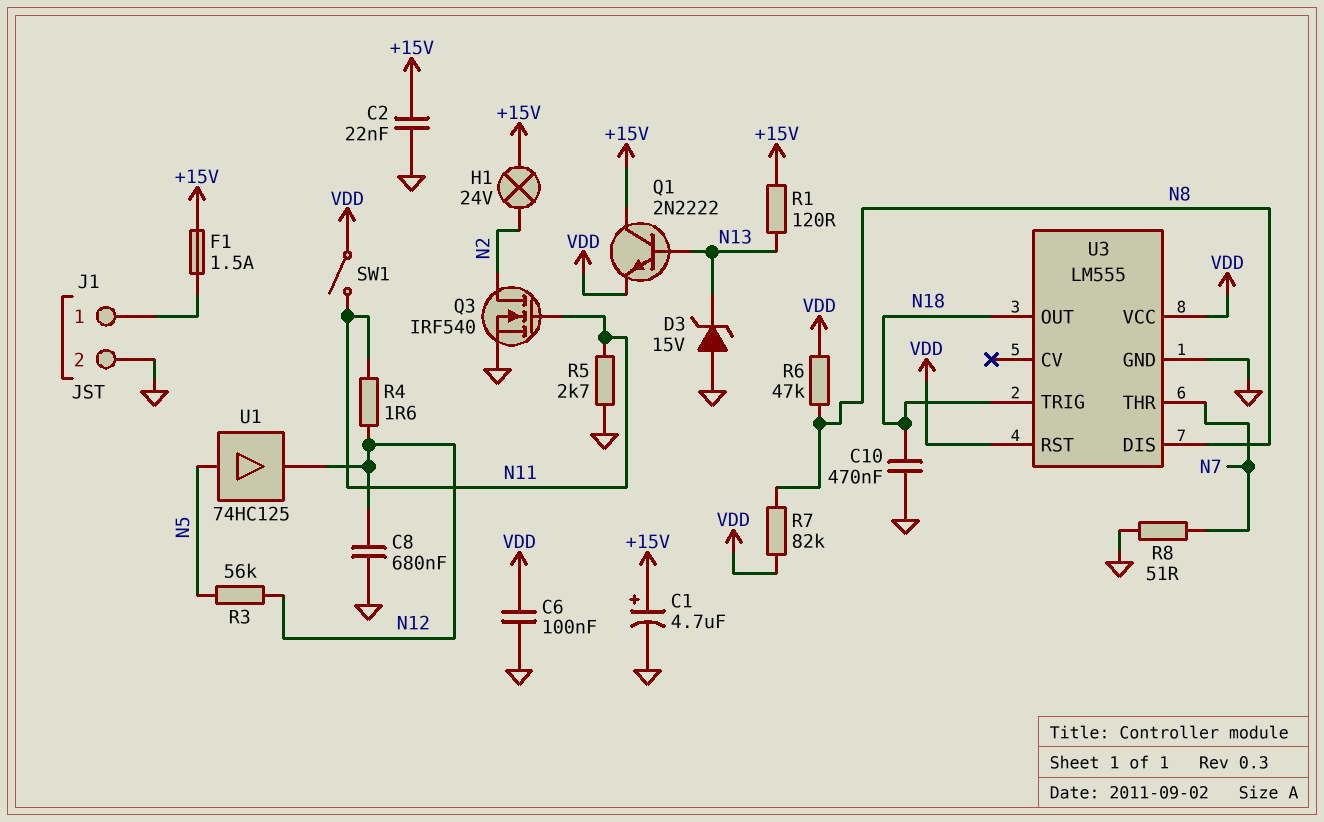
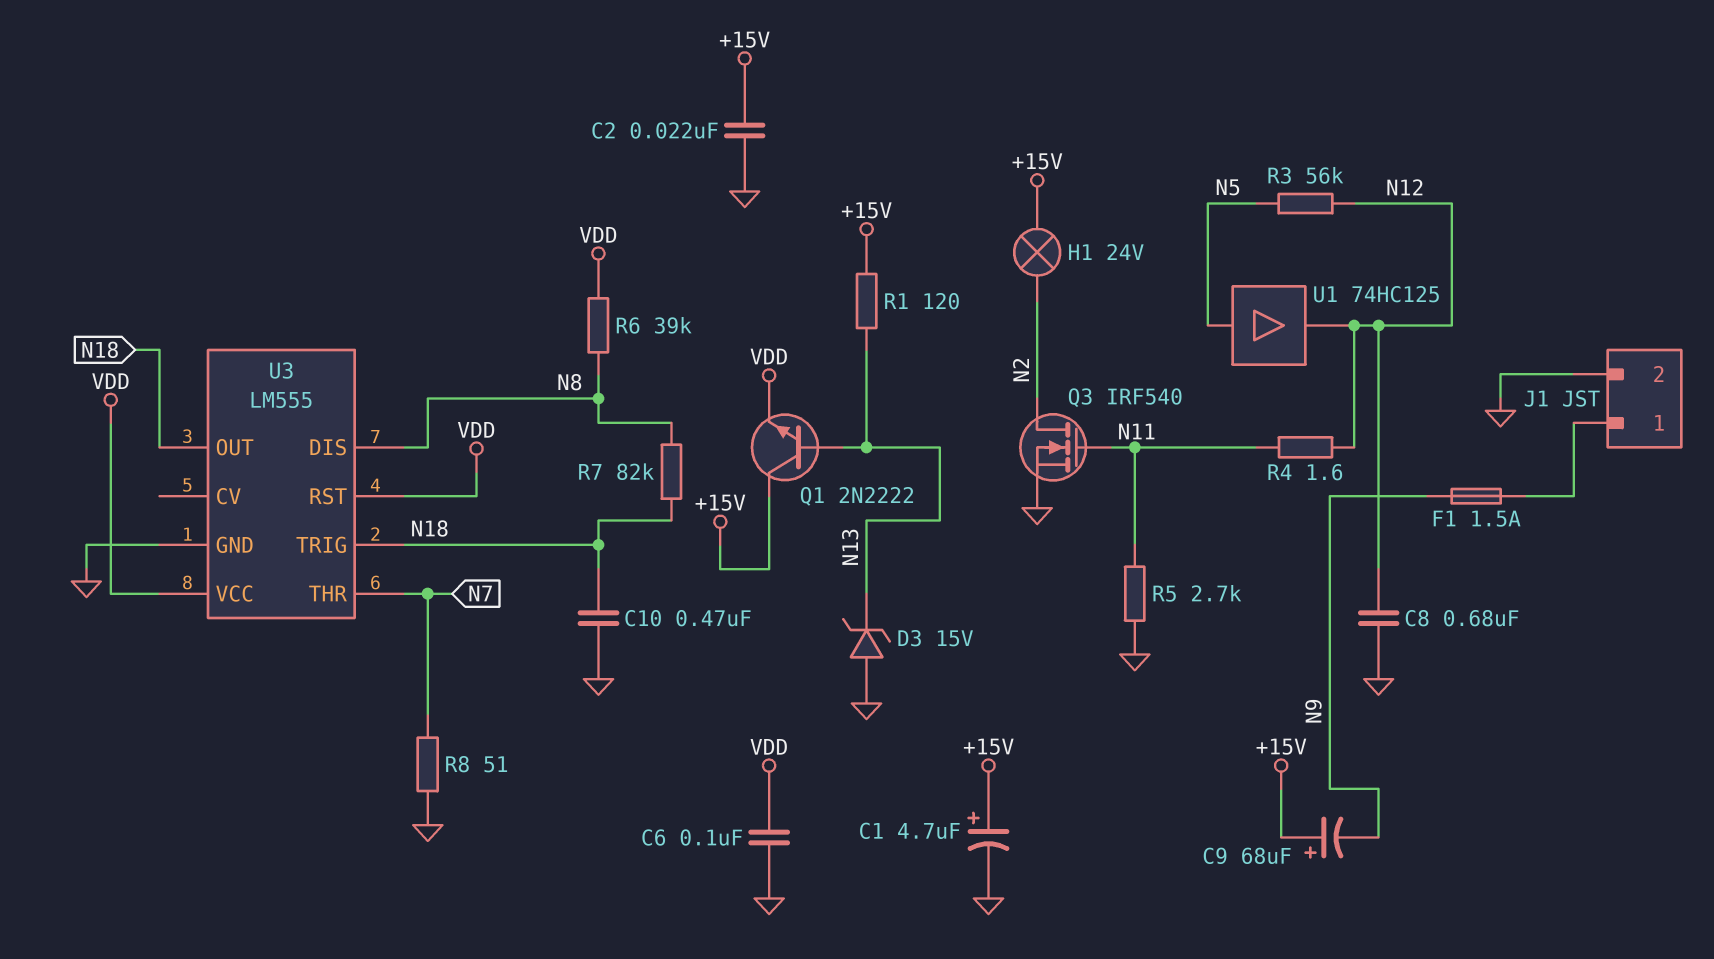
C9: none -> 68uF (plus +15V, minus N9)
F1: 1.5A (+15V, J1/1) -> 1.5A (J1/1, N9)
R6: 47k (N8, VDD) -> 39k (N8, VDD)
R7: 82k (N8, VDD) -> 82k (N8, N18)
SW1: switch (N11, VDD) -> none

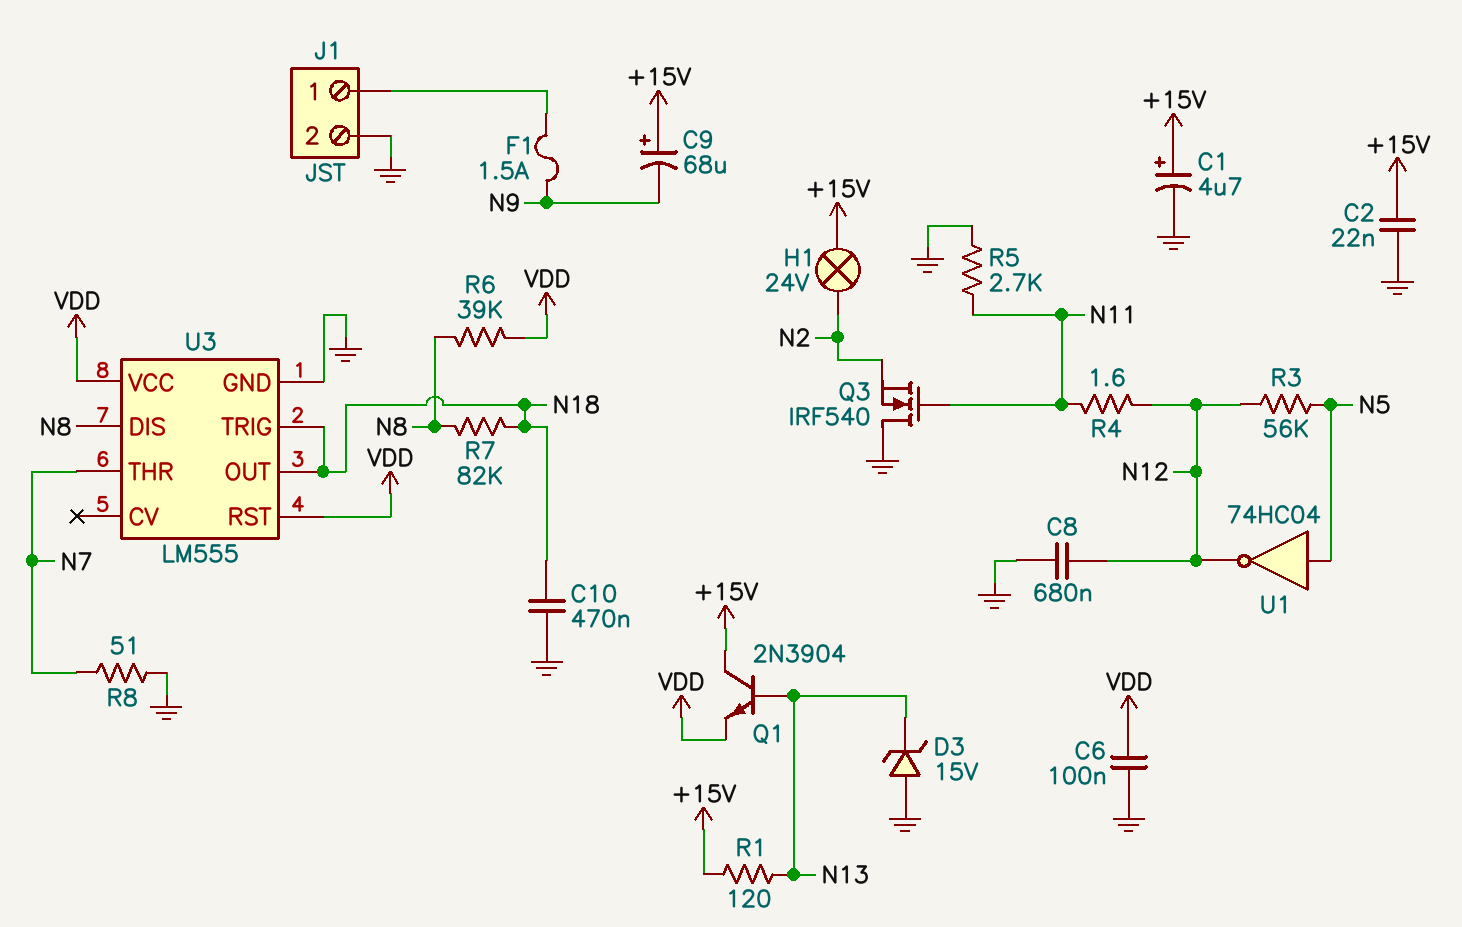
Q1: NPN 2N2222 (B N13, C +15V, E VDD) -> NPN 2N3904 (B N13, C +15V, E VDD)
Q3: NMOS IRF540 (G N11, D N2, S GND) -> NMOS IRF540 (G N11, D GND, S N2)
U1: buffer 74HC125 (in N5, out N12) -> NOT 74HC04 (in N5, out N12)

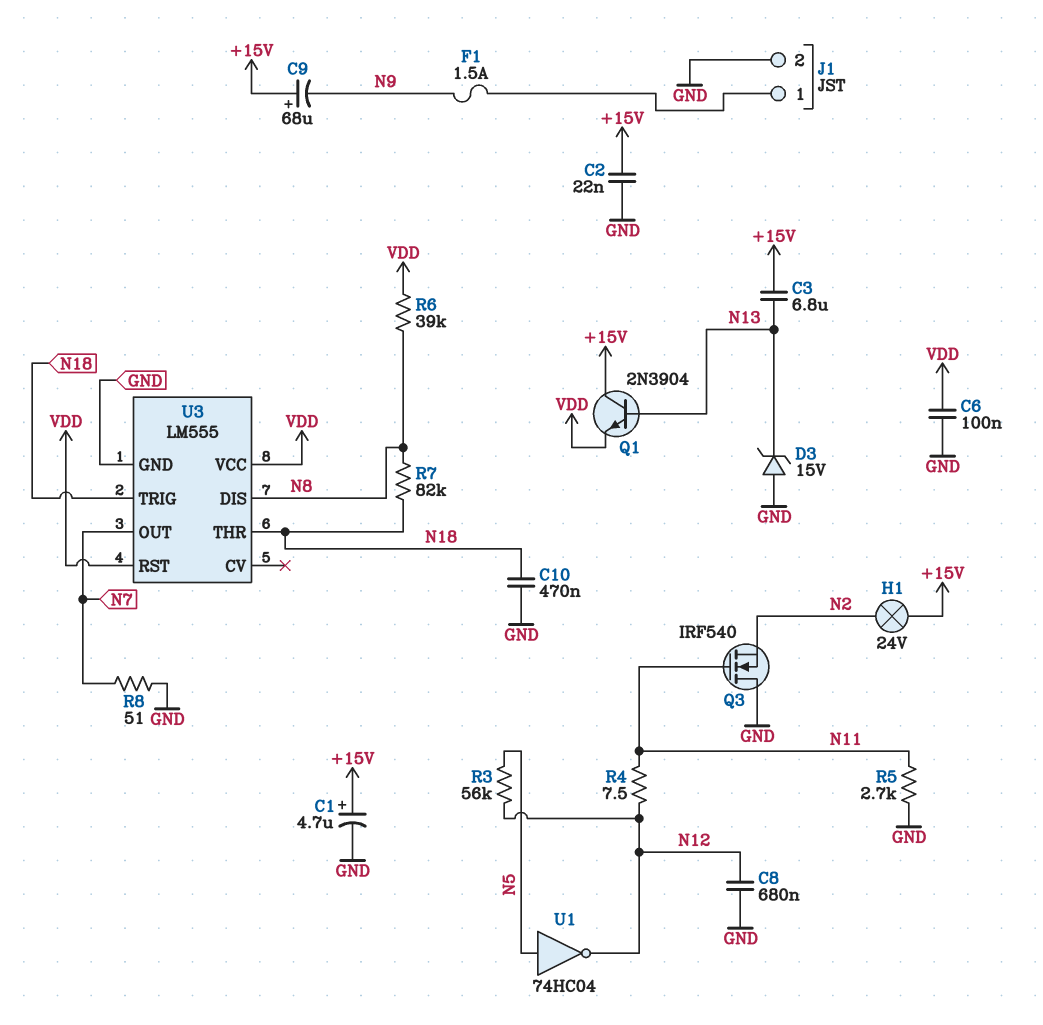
C3: none -> 6.8uF (+15V, N13)
R1: 120 (+15V, N13) -> none
R4: 1.6 (N11, N12) -> 7.5 (N11, N12)
U3 pin OUT: N18 -> N7
U3 pin THR: N7 -> N18

